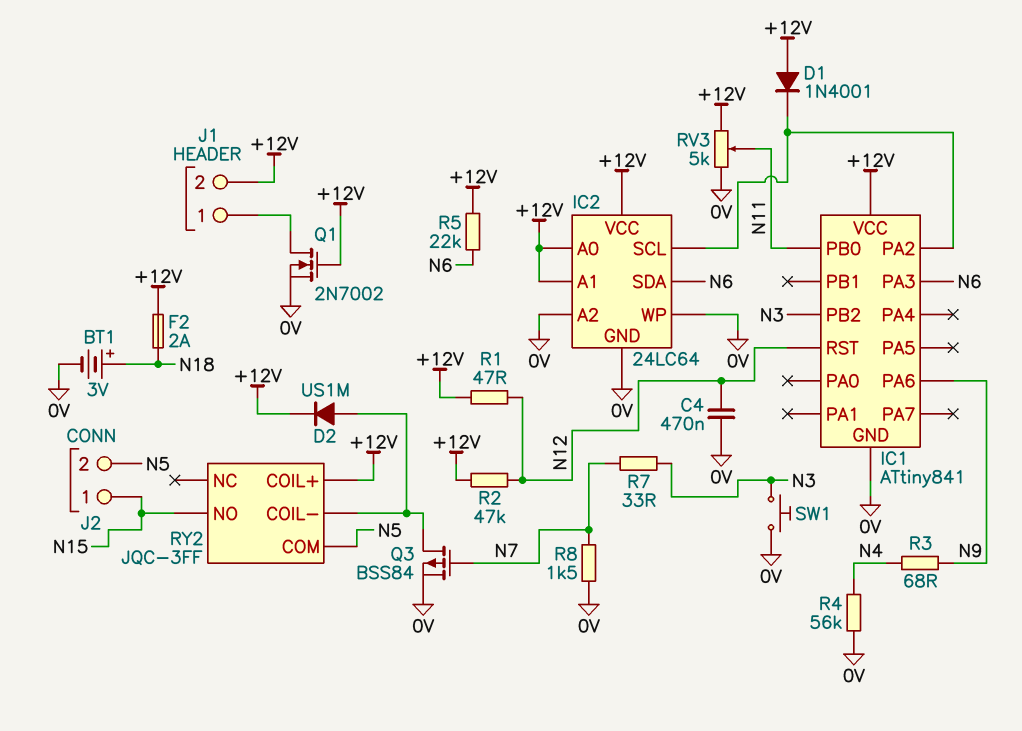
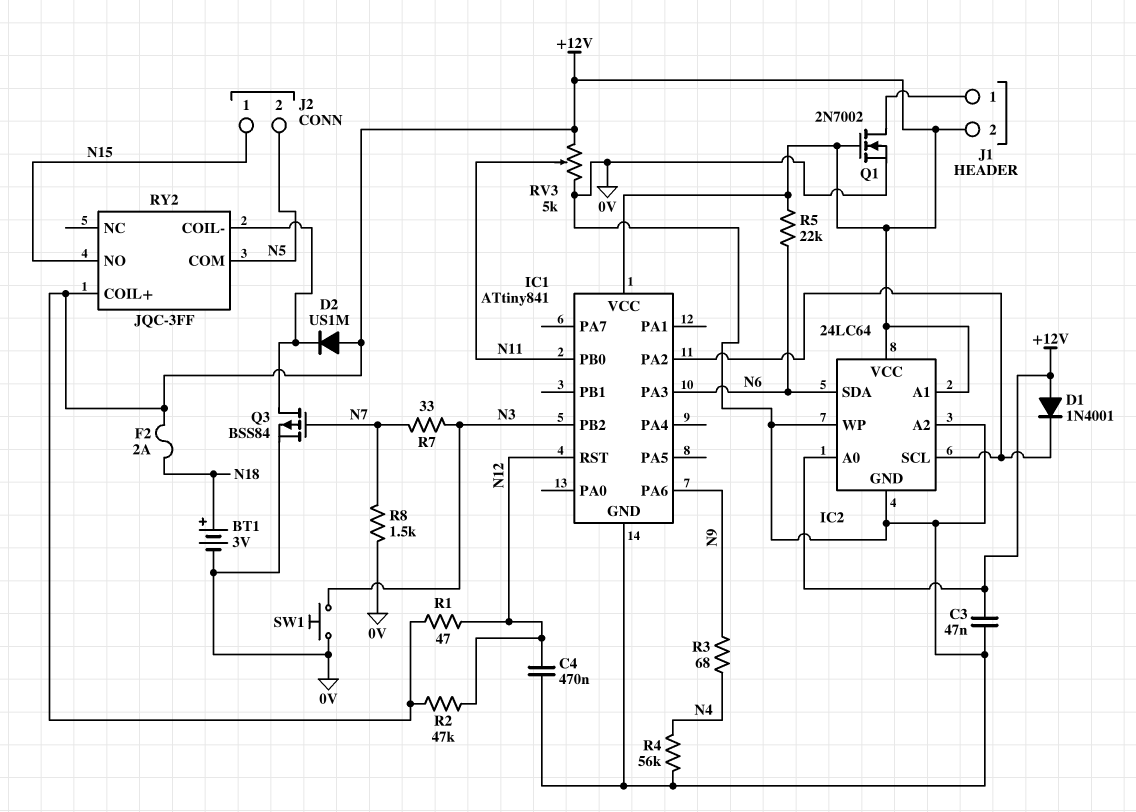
C3: none -> 47nF (+12V, 0V)
D2: diode US1M (A RY2/COIL-, K +12V) -> diode US1M (A +12V, K RY2/COIL-)

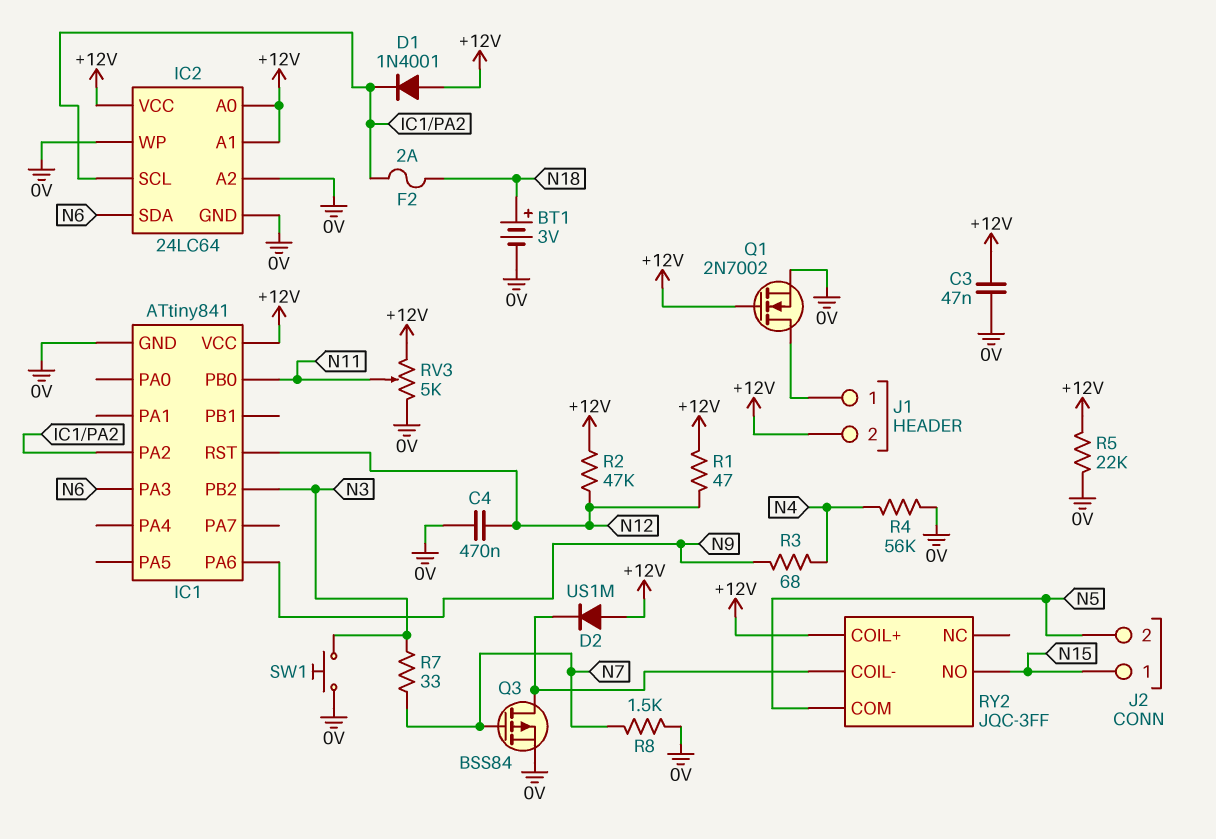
F2: 2A (+12V, N18) -> 2A (IC1/PA2, N18)
R5: 22k (+12V, N6) -> 22k (+12V, 0V)

